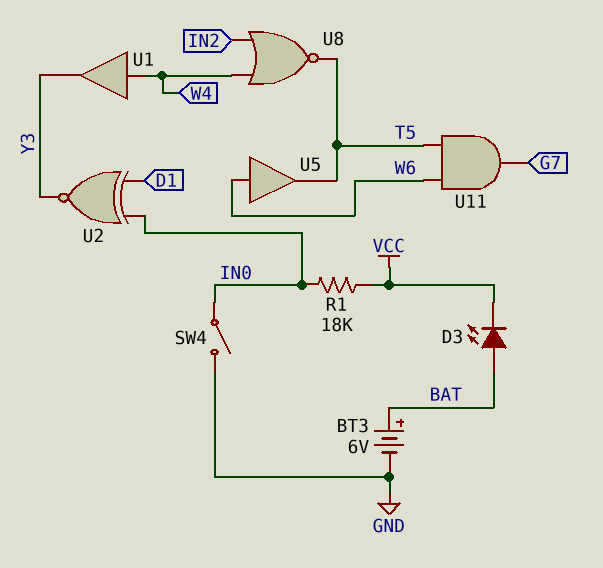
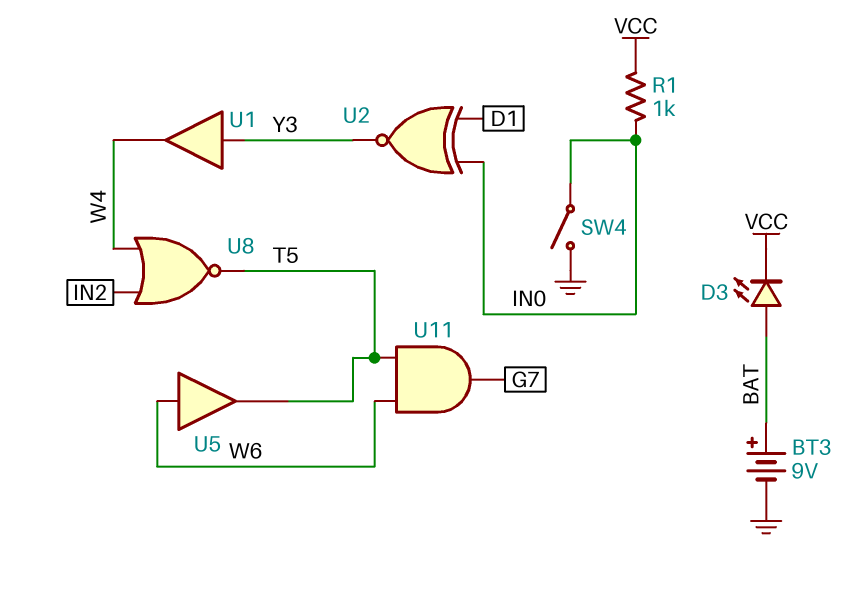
BT3: 6V (plus BAT, minus GND) -> 9V (plus BAT, minus GND)
R1: 18k (IN0, VCC) -> 1k (IN0, VCC)
U1: buffer (in W4, out Y3) -> buffer (in Y3, out W4)

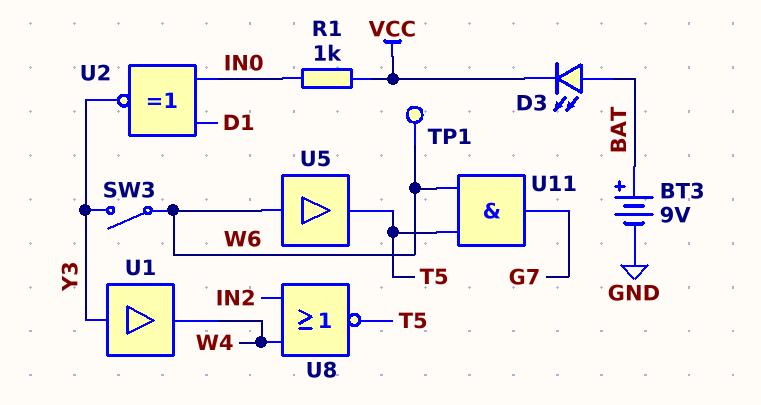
SW3: none -> switch (W6, Y3)
SW4: switch (GND, IN0) -> none
TP1: none -> test point (W6)

